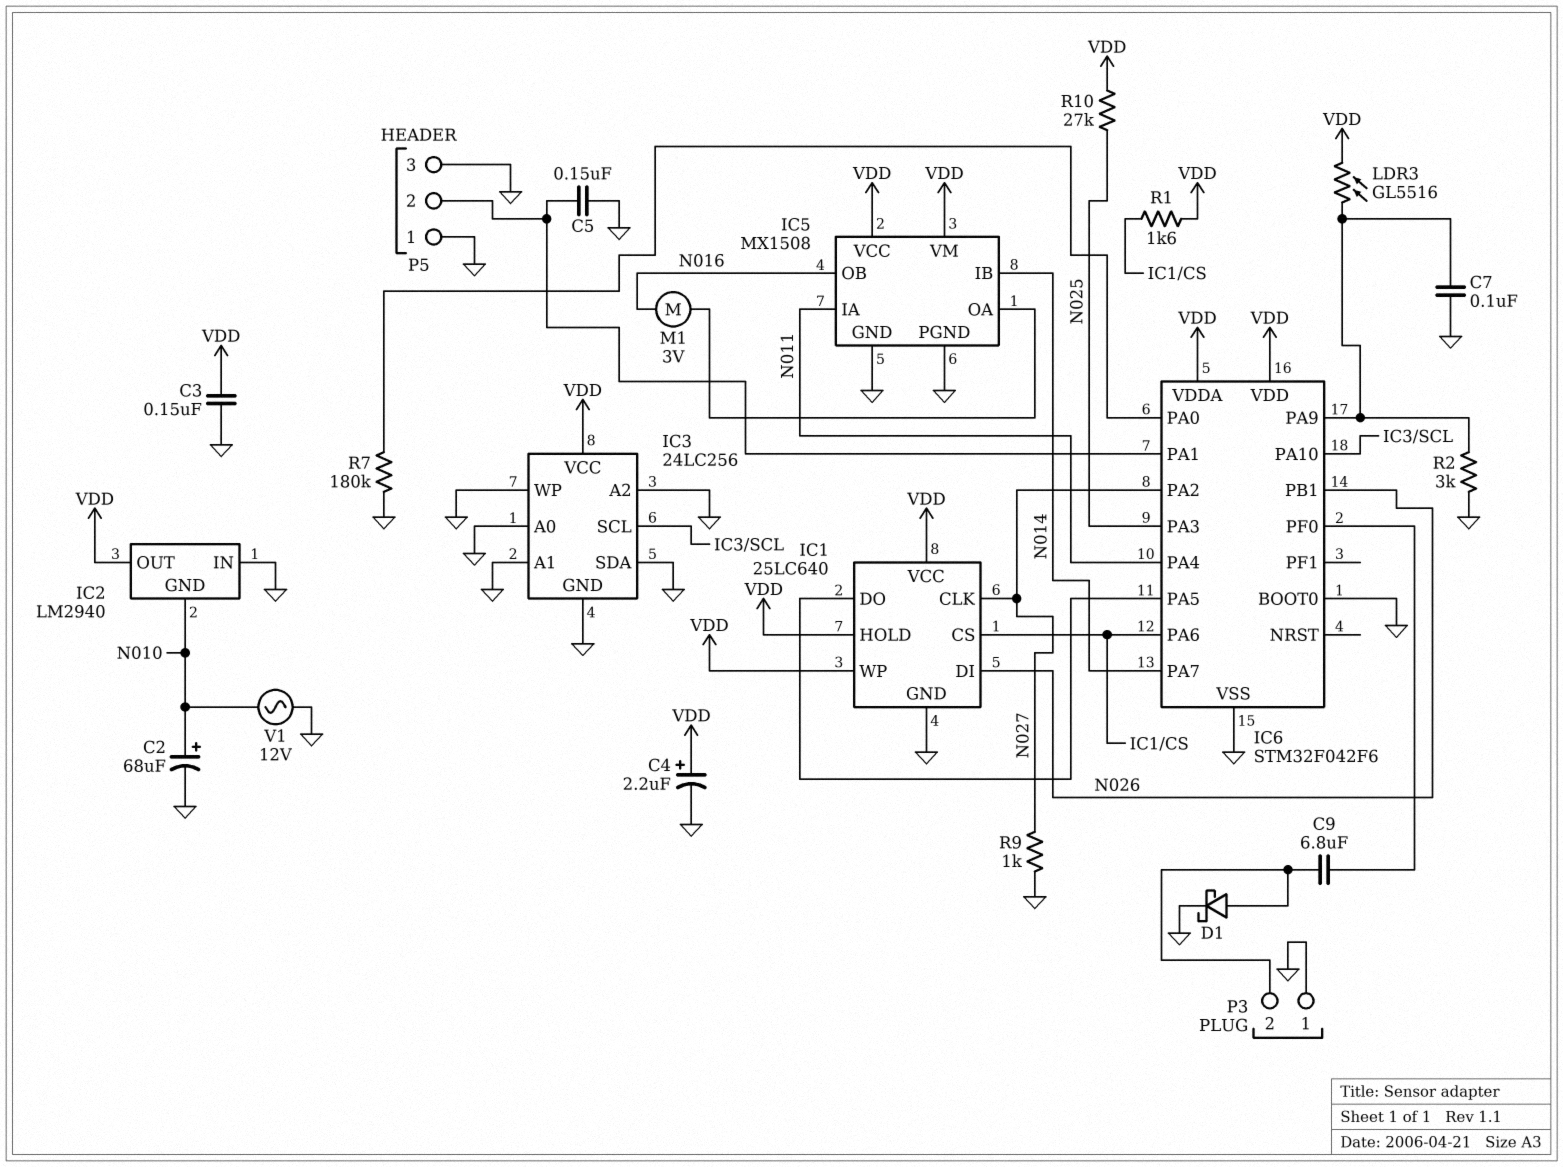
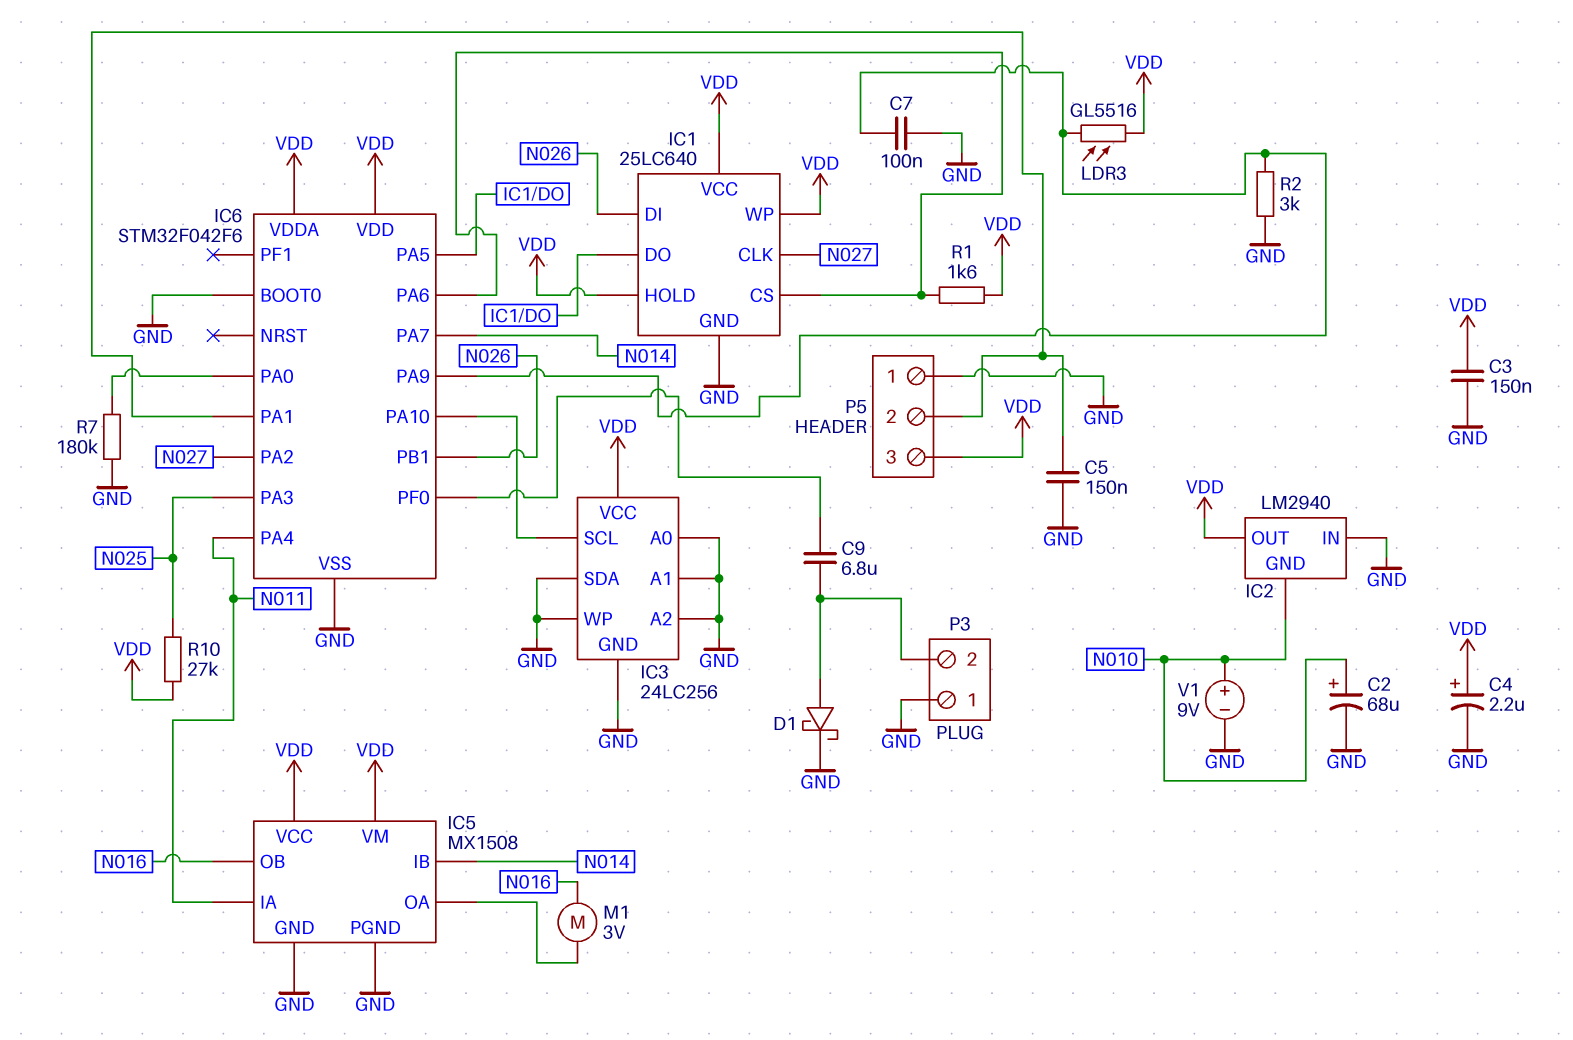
P5 pin 3: GND -> VDD
R9: 1k (GND, N027) -> none
V1: AC 12V (GND, N010) -> 9V (plus N010, minus GND)

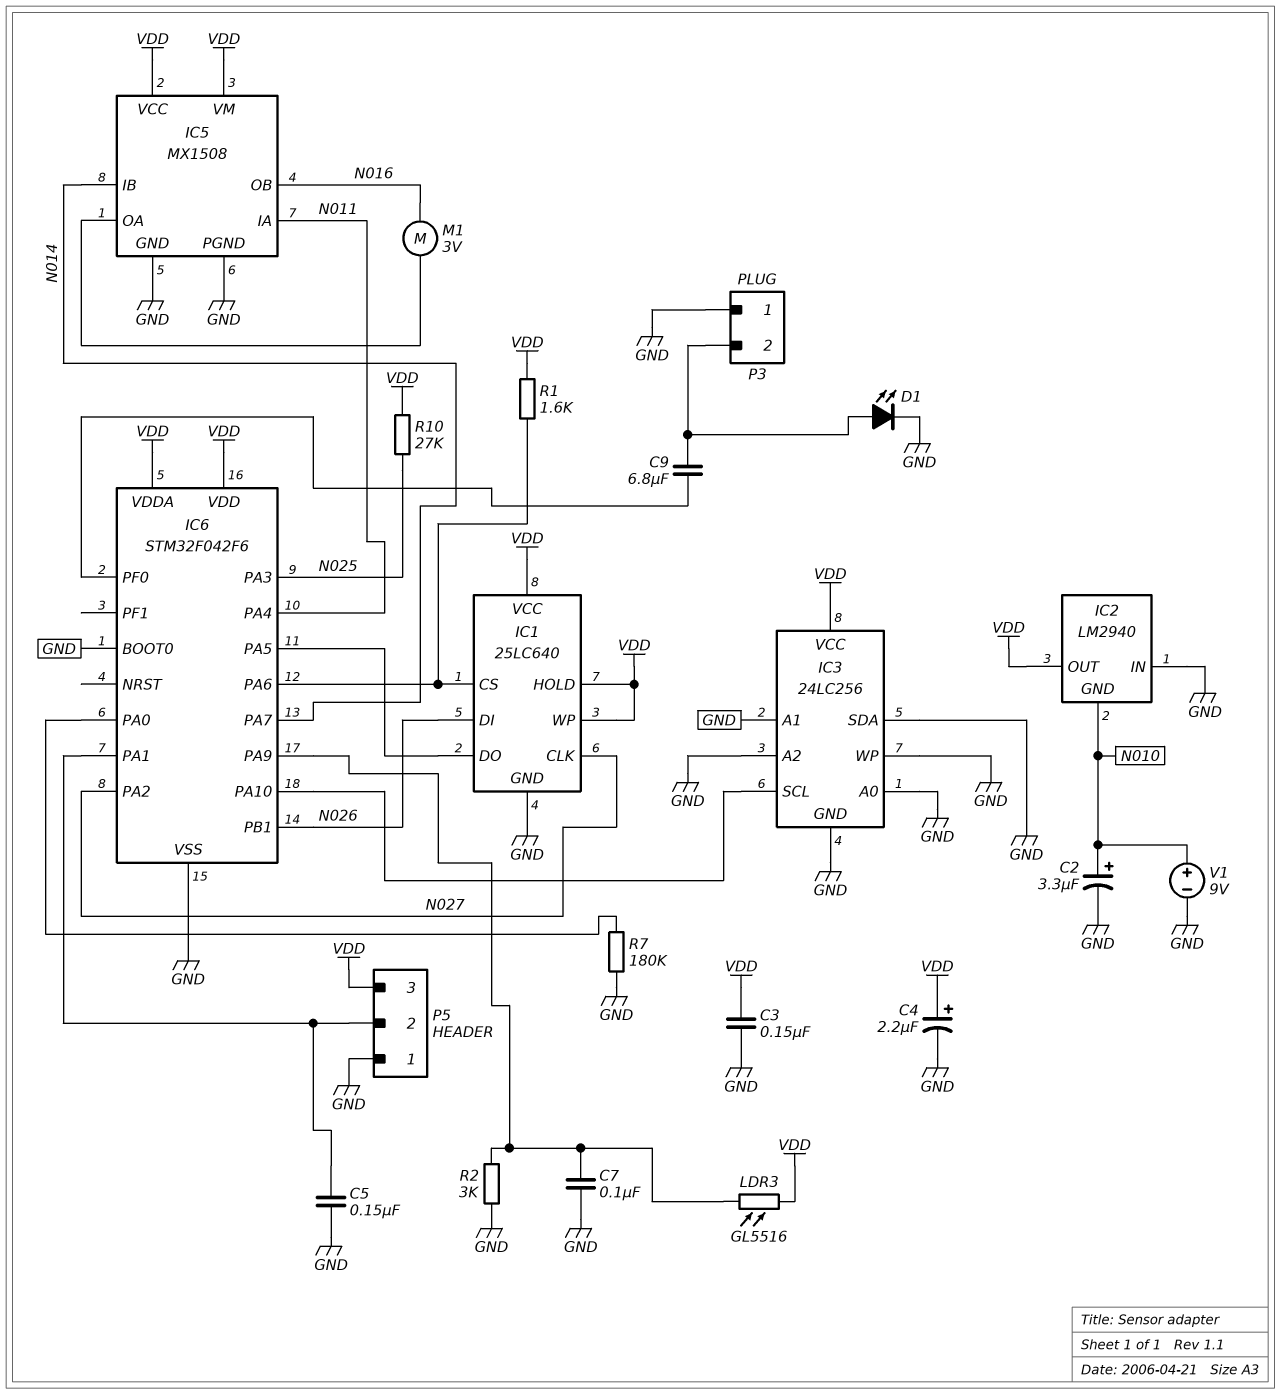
C2: 68uF (plus N010, minus GND) -> 3.3uF (plus N010, minus GND)
D1: schottky (A P3/2, K GND) -> LED (A P3/2, K GND)

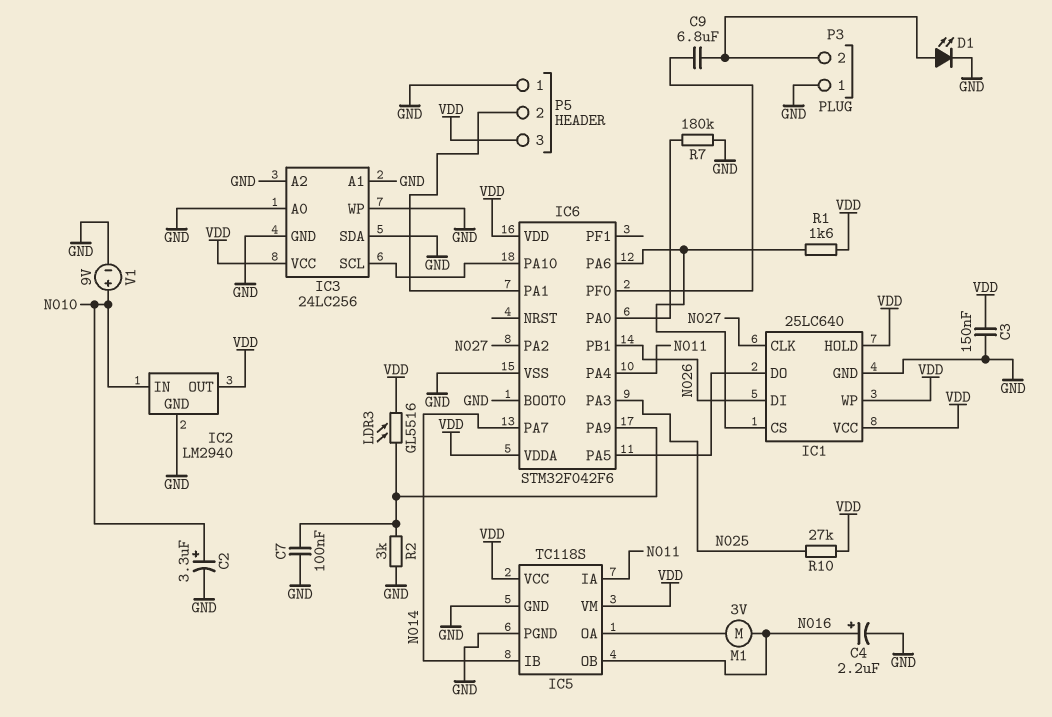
C4: 2.2uF (plus VDD, minus GND) -> 2.2uF (plus N016, minus GND)
C5: 150nF (GND, IC6/PA1) -> none
IC2 pin GND: N010 -> GND
IC2 pin IN: GND -> N010
IC5: MX1508 -> TC118S

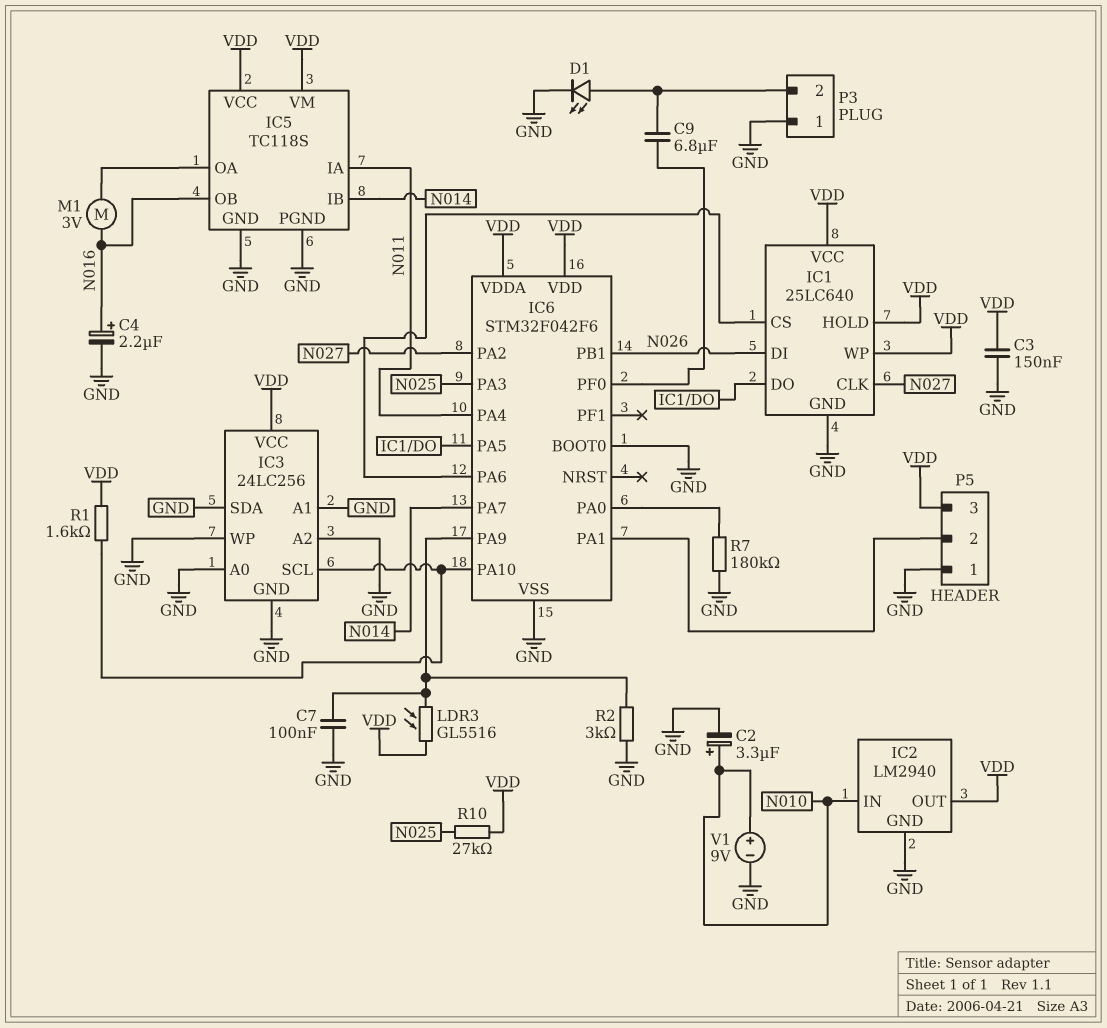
R1: 1.6k (IC1/CS, VDD) -> 1.6k (IC3/SCL, VDD)

